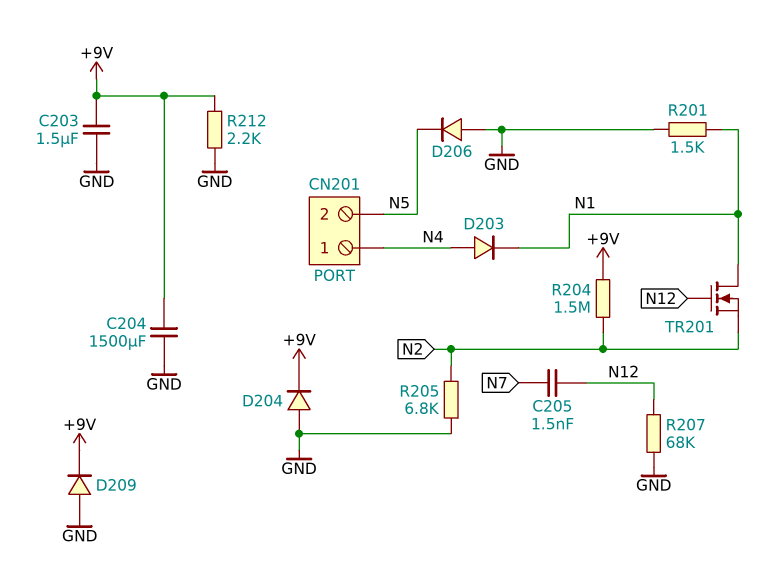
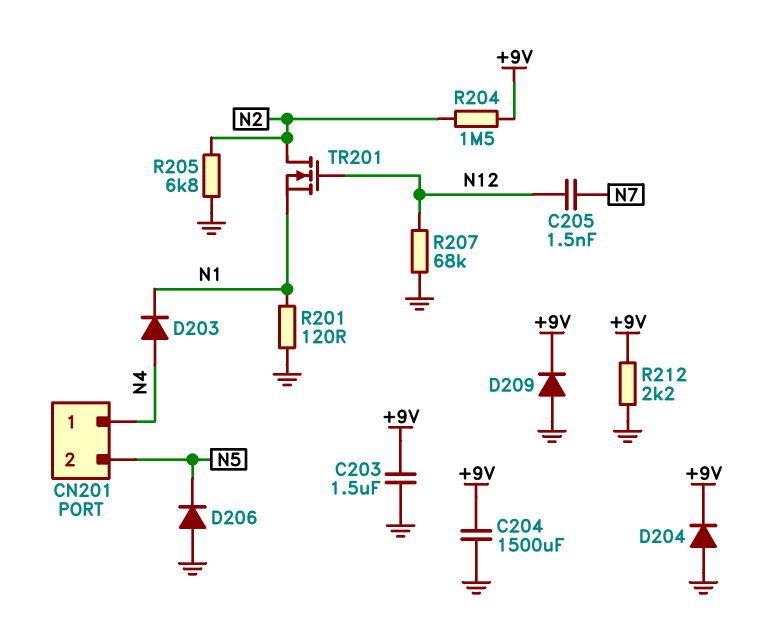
R201: 1.5k (GND, N1) -> 120 (GND, N1)
TR201: NMOS (G N12, D N1, S N2) -> NMOS (G N12, D N2, S N1)

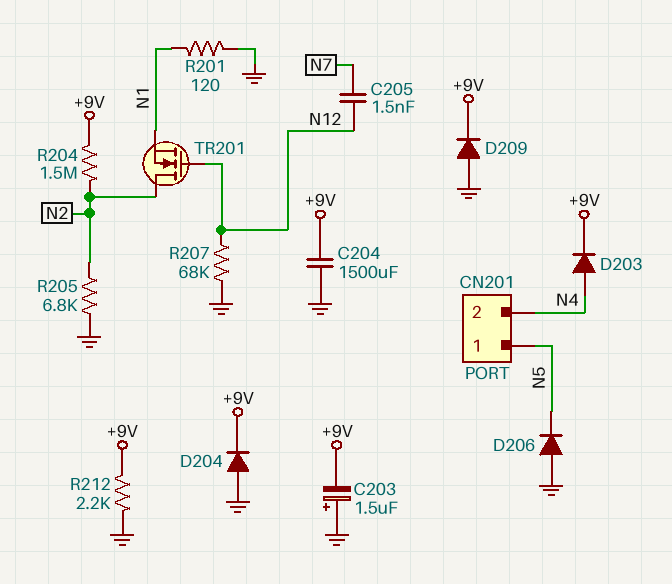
C203: 1.5uF (+9V, GND) -> 1.5uF (plus GND, minus +9V)
CN201 pin 1: N4 -> N5
CN201 pin 2: N5 -> N4
D203: diode (A N4, K N1) -> diode (A N4, K +9V)

